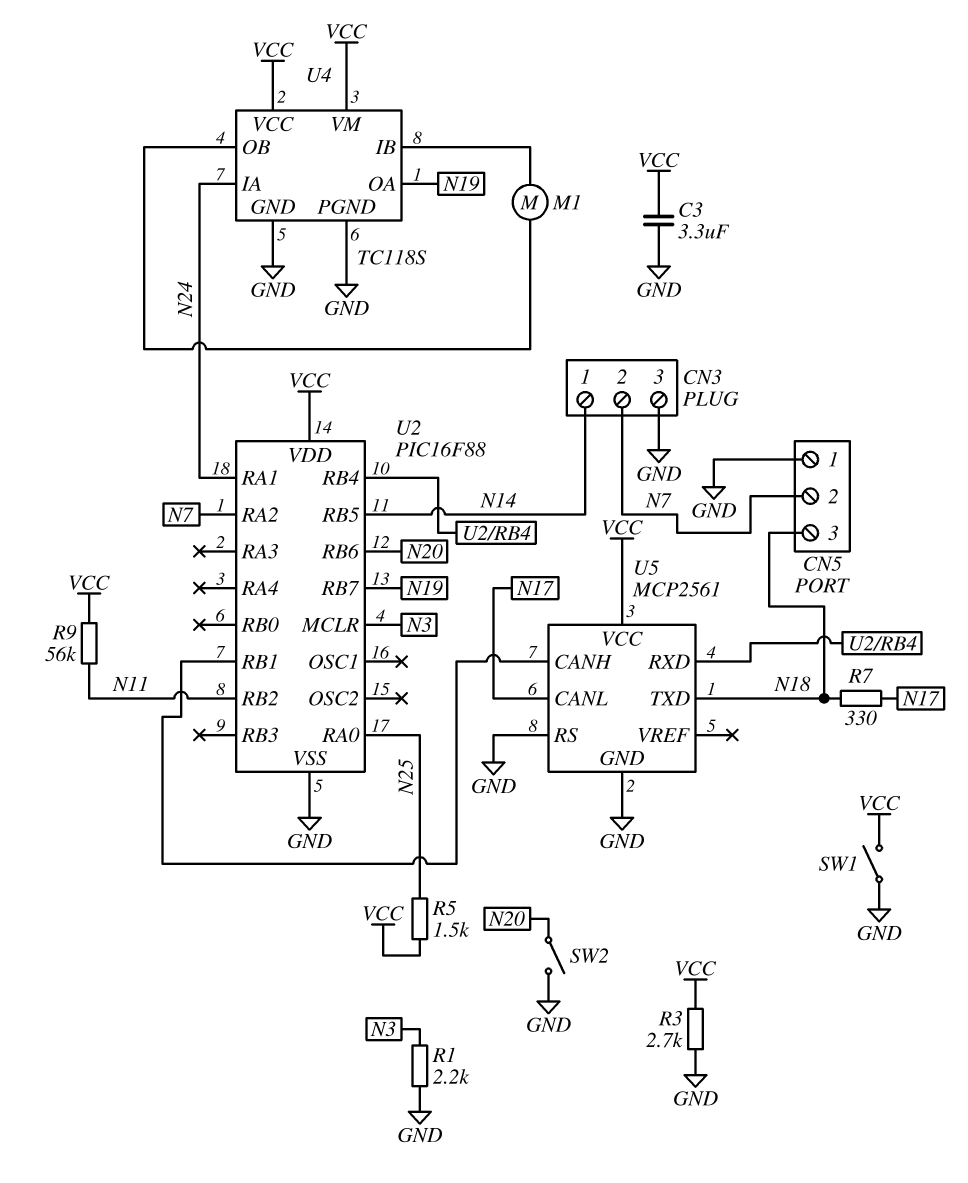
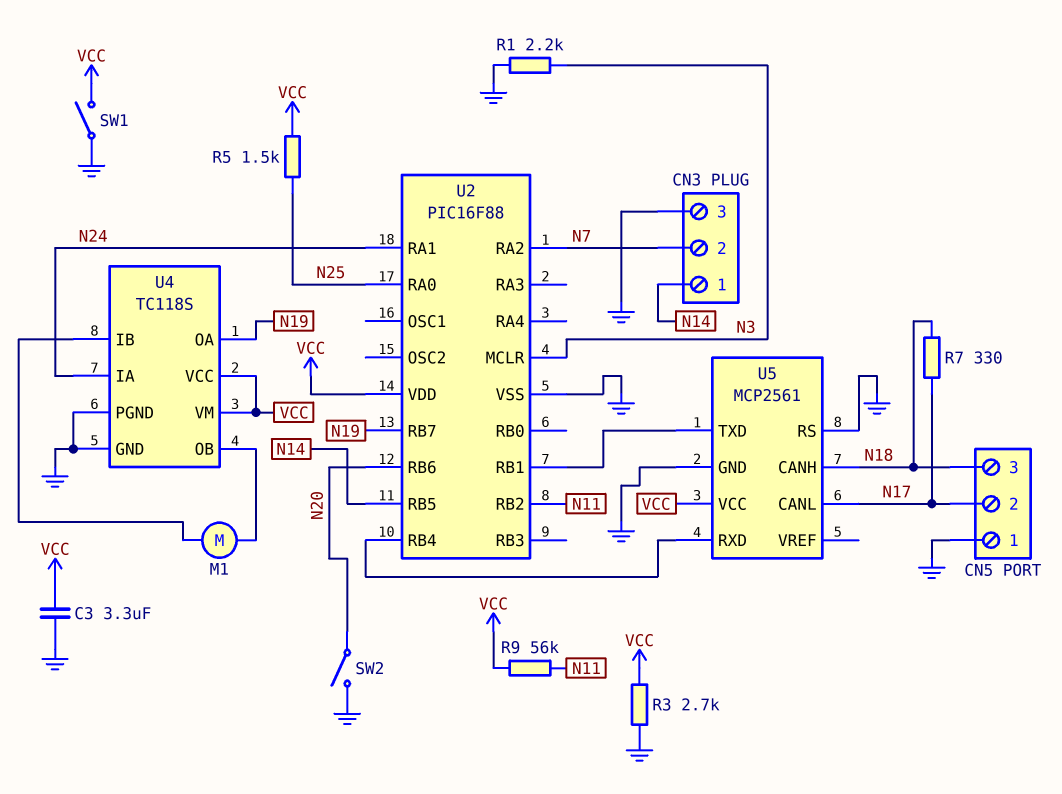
CN5 pin 2: N7 -> N17
U5 pin CANH: U2/RB1 -> N18
U5 pin TXD: N18 -> U2/RB1

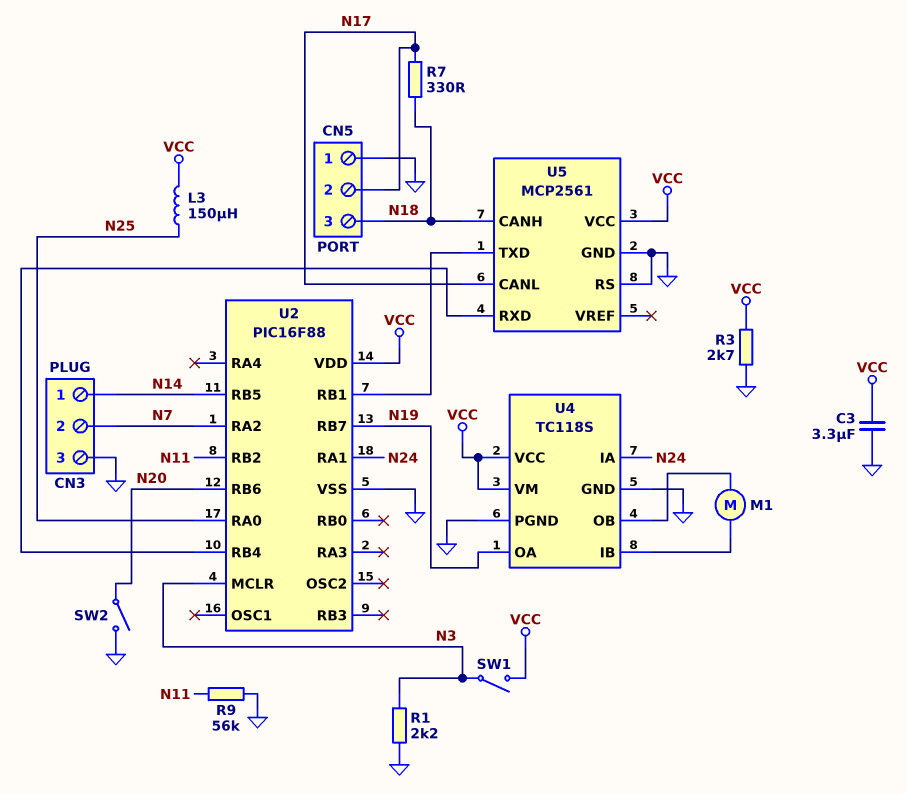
L3: none -> 150uH (N25, VCC)
R5: 1.5k (N25, VCC) -> none
R9: 56k (N11, VCC) -> 56k (GND, N11)
SW1: switch (GND, VCC) -> switch (N3, VCC)

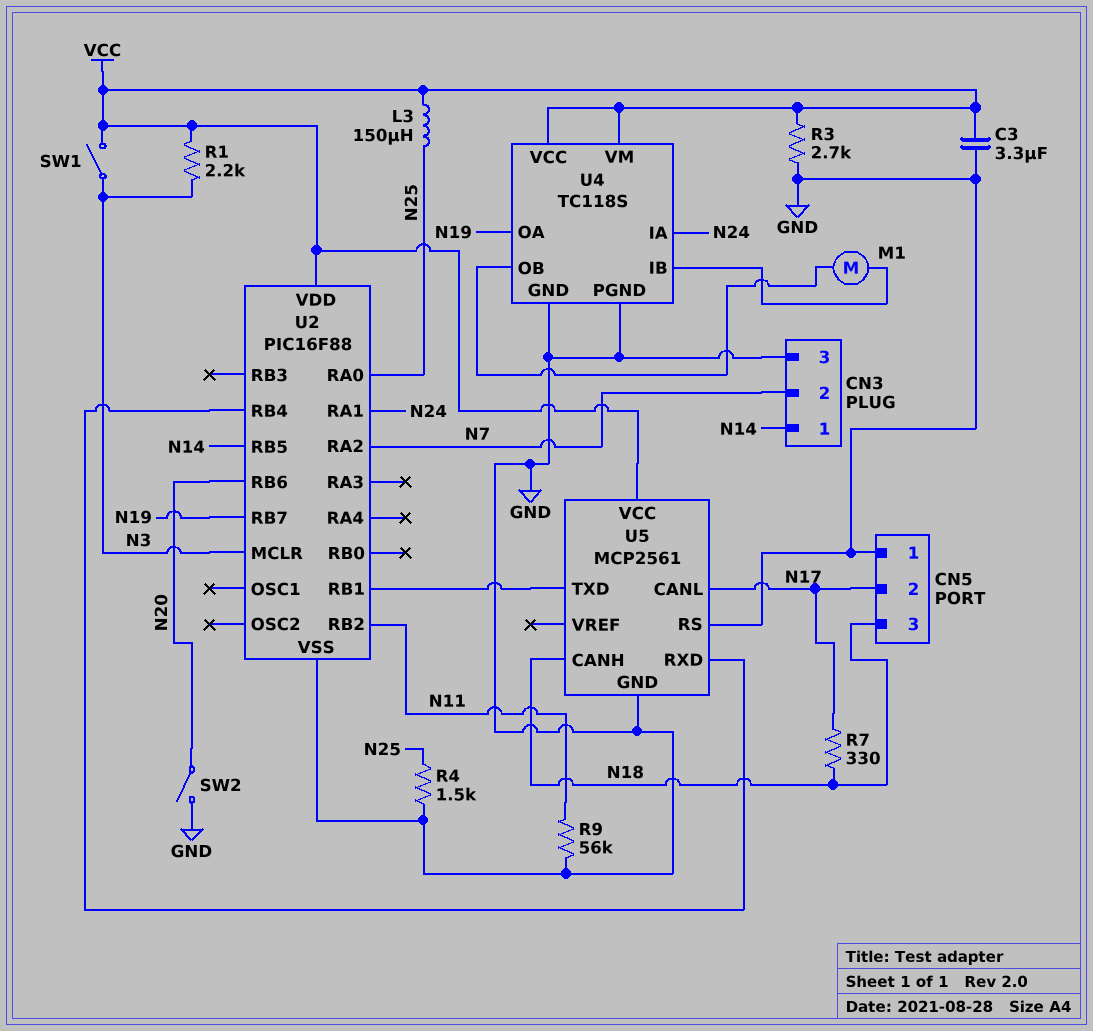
R1: 2.2k (GND, N3) -> 2.2k (N3, VCC)
R4: none -> 1.5k (GND, N25)

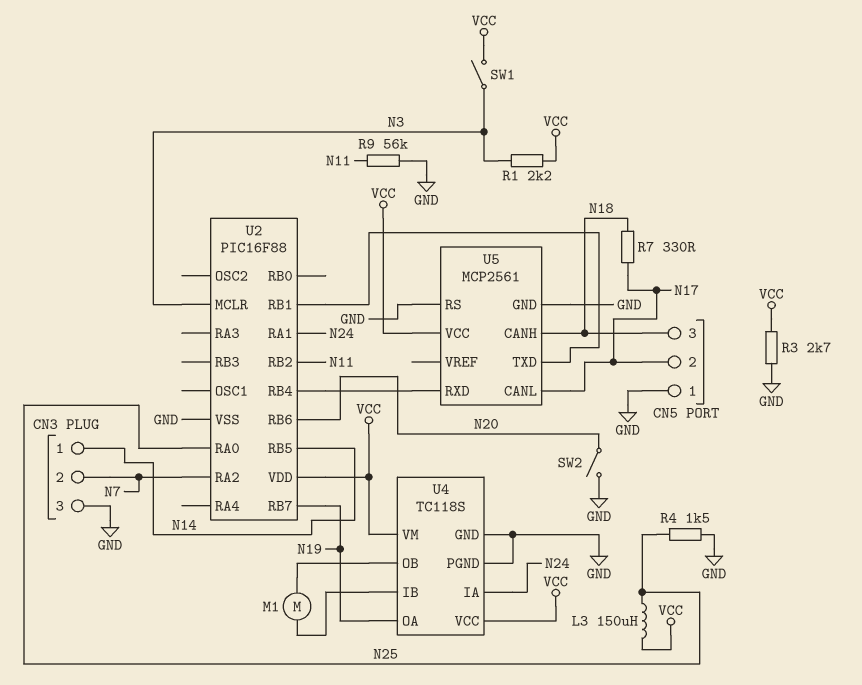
C3: 3.3uF (GND, VCC) -> none

